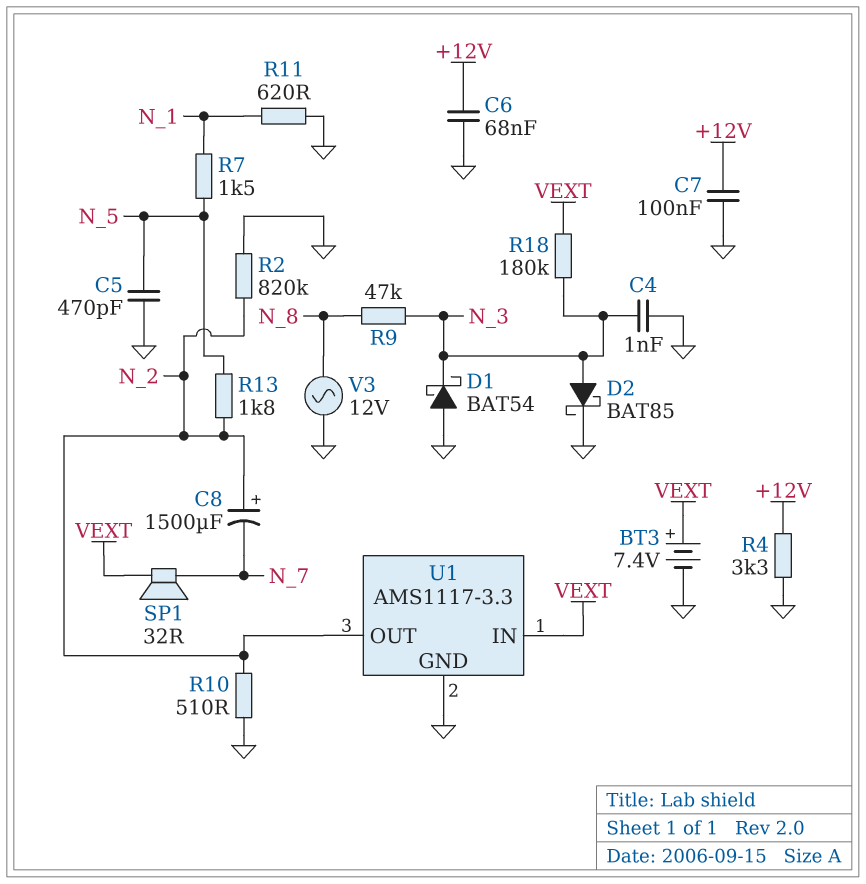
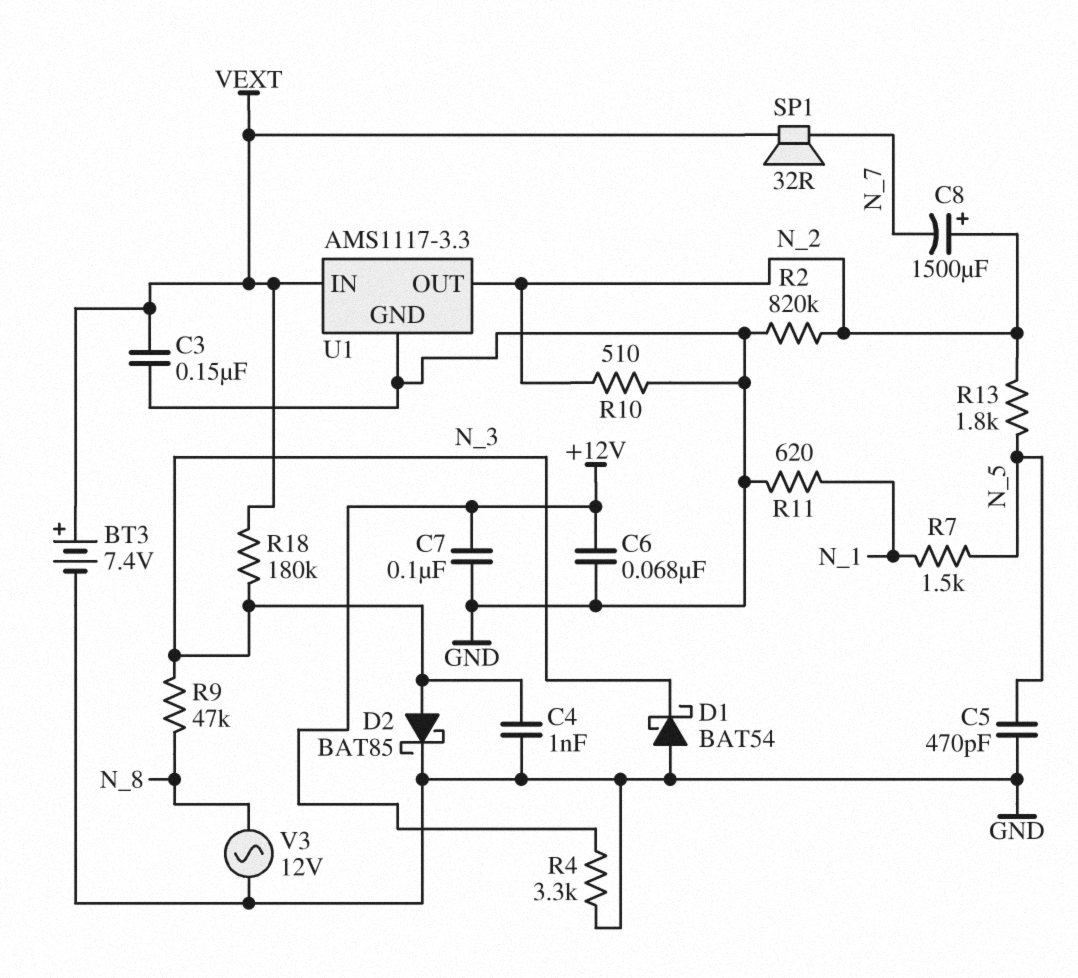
C3: none -> 150nF (GND, VEXT)

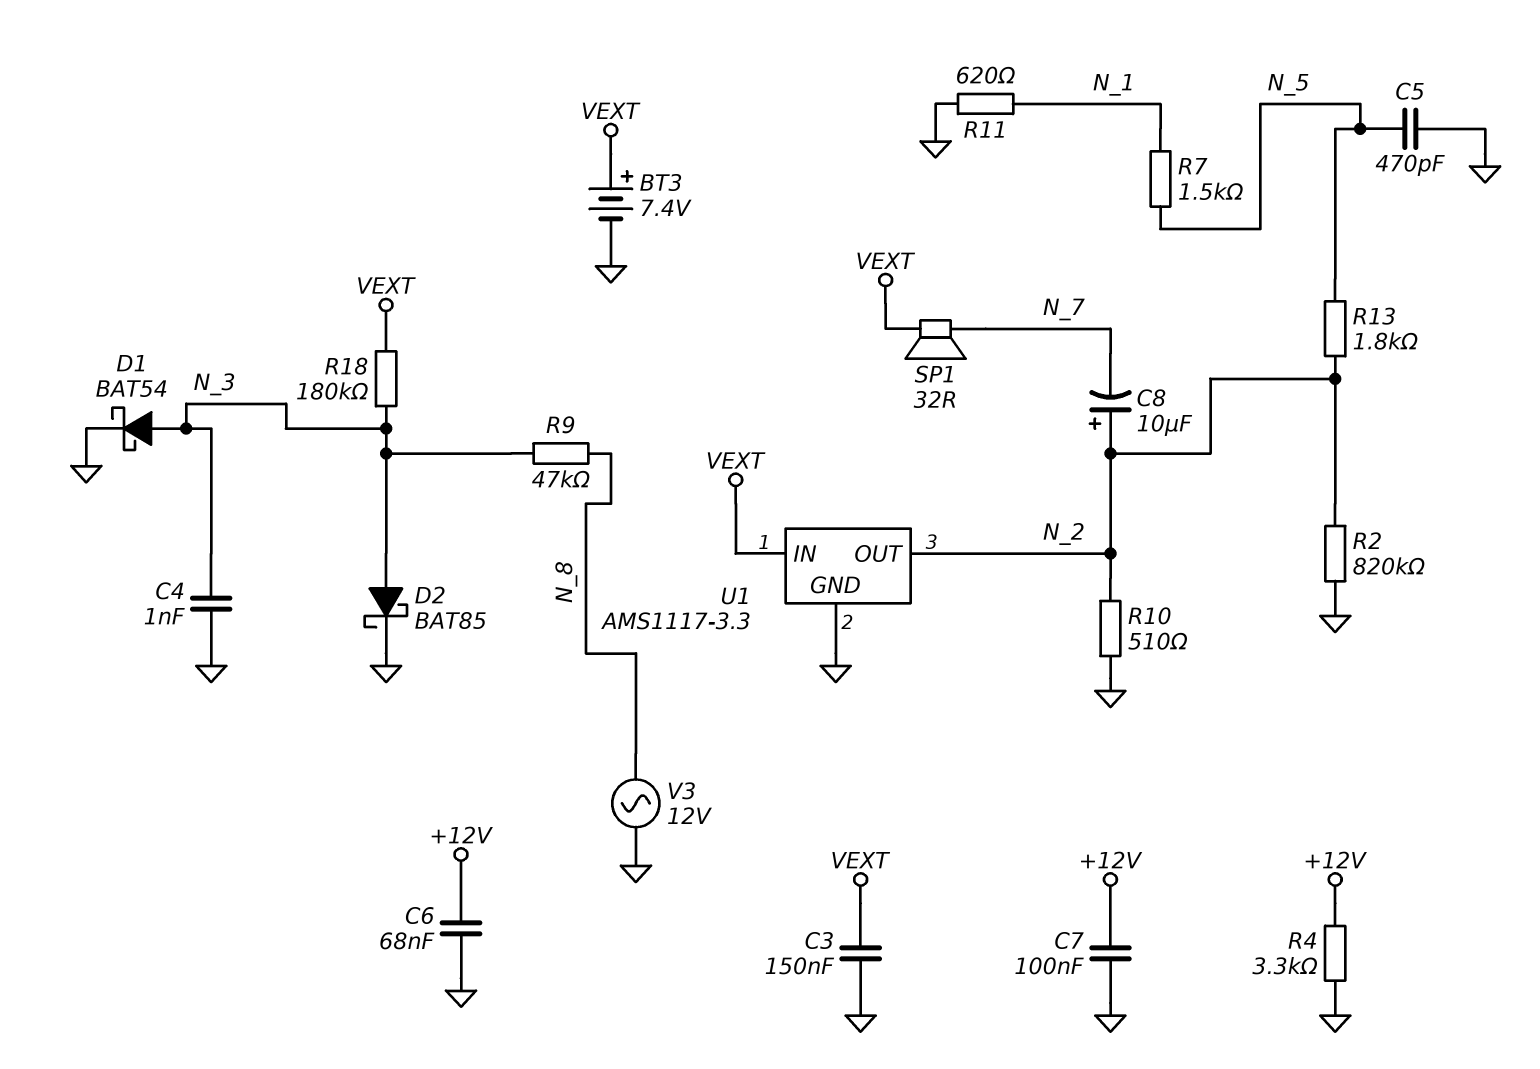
C8: 1500uF (plus N_2, minus N_7) -> 10uF (plus N_2, minus N_7)
D1: schottky BAT54 (A GND, K N_3) -> schottky BAT54 (A N_3, K GND)

